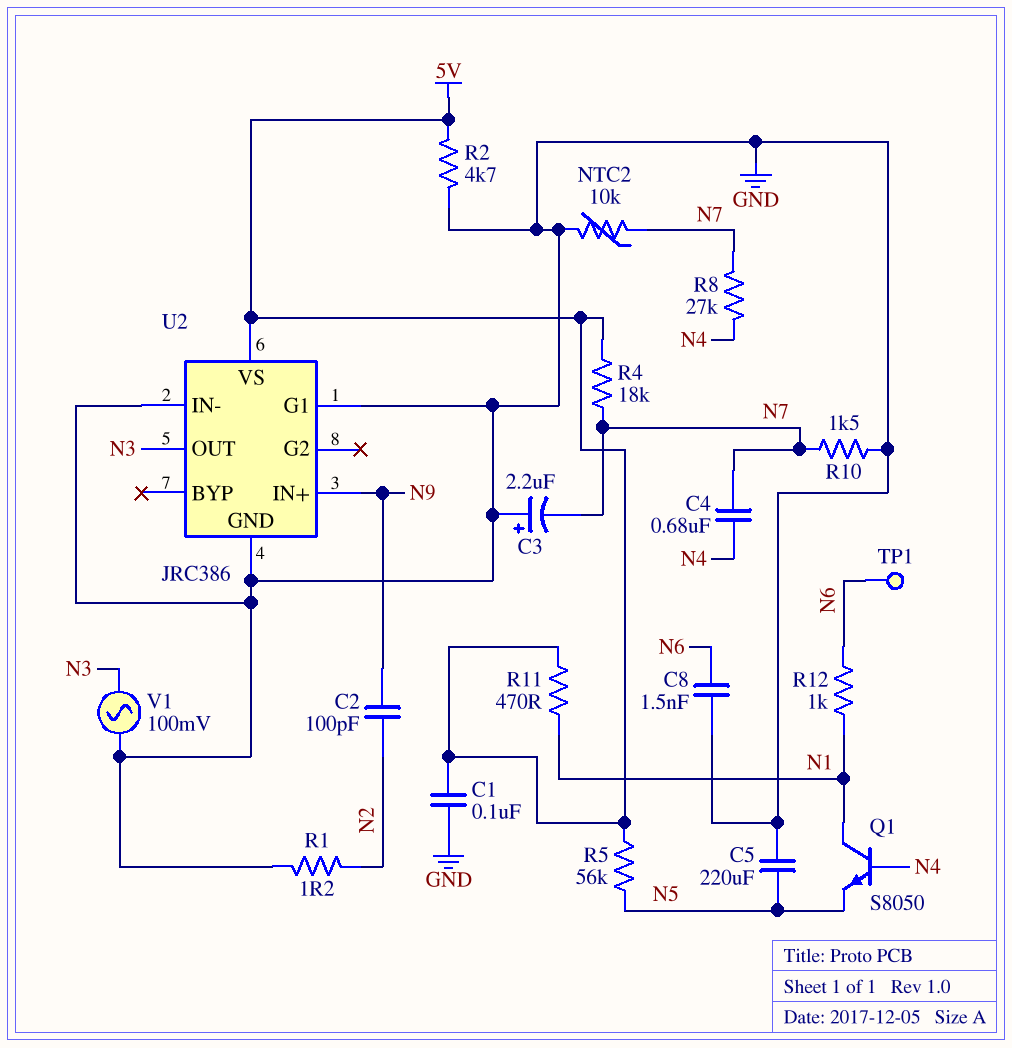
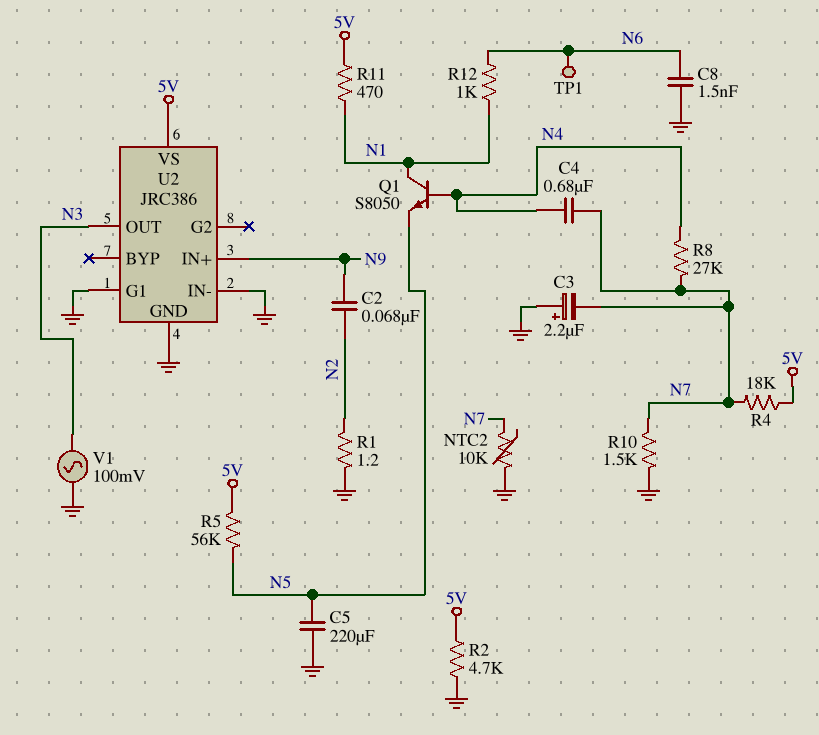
C1: 100nF (5V, GND) -> none
C2: 100pF (N2, N9) -> 68nF (N2, N9)

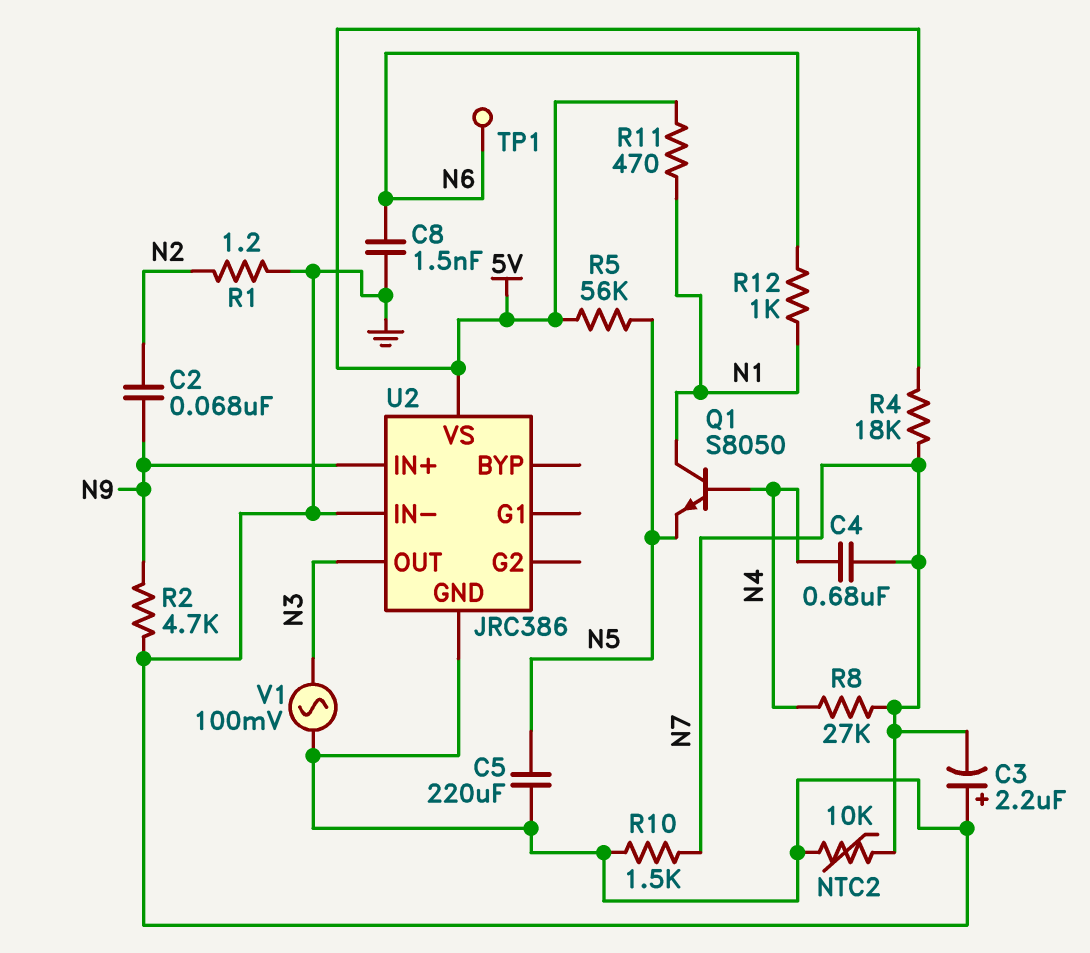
R2: 4.7k (5V, GND) -> 4.7k (GND, N9)
U2 pin G1: GND -> none

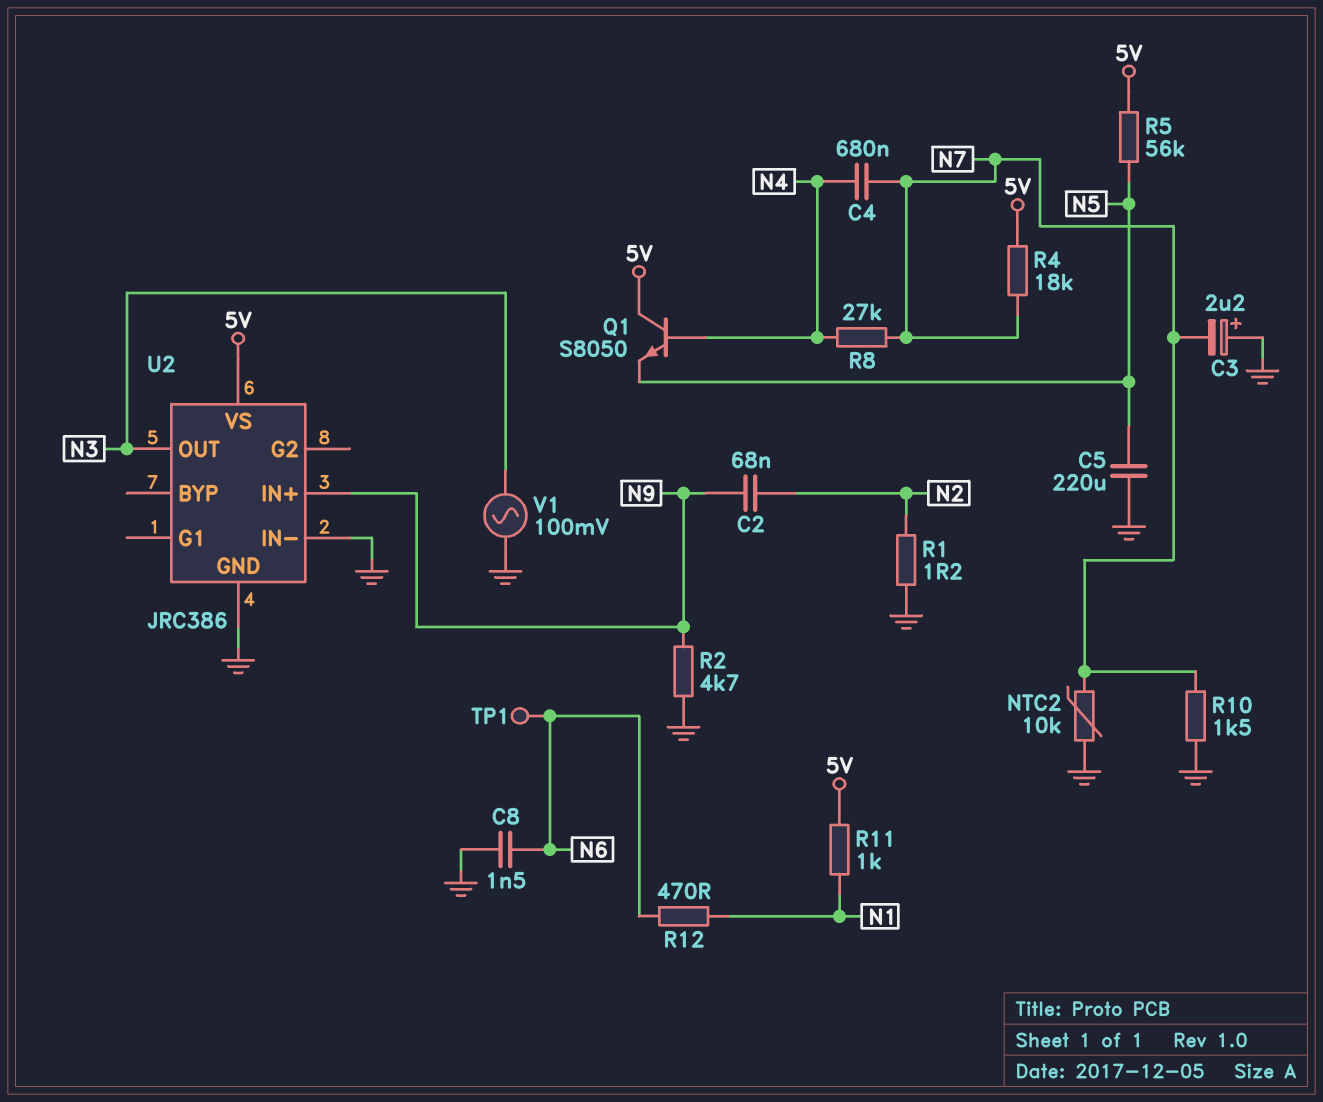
Q1: NPN S8050 (B N4, C N1, E N5) -> NPN S8050 (B N4, C 5V, E N5)
R11: 470 (5V, N1) -> 1k (5V, N1)
R12: 1k (N1, N6) -> 470 (N1, N6)

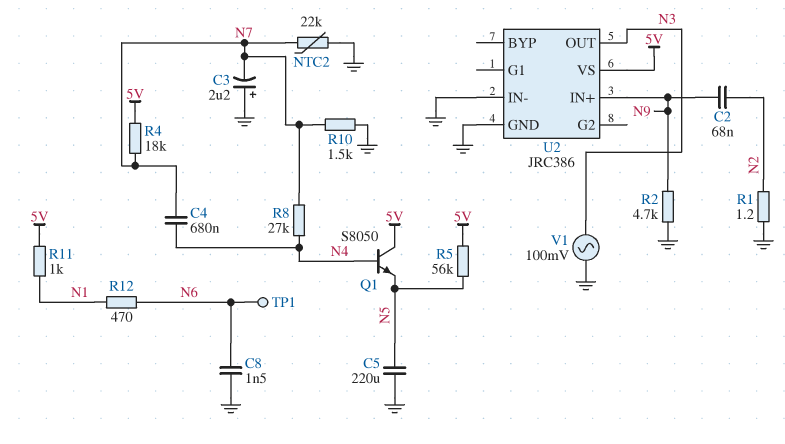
NTC2: 10k (GND, N7) -> 22k (GND, N7)

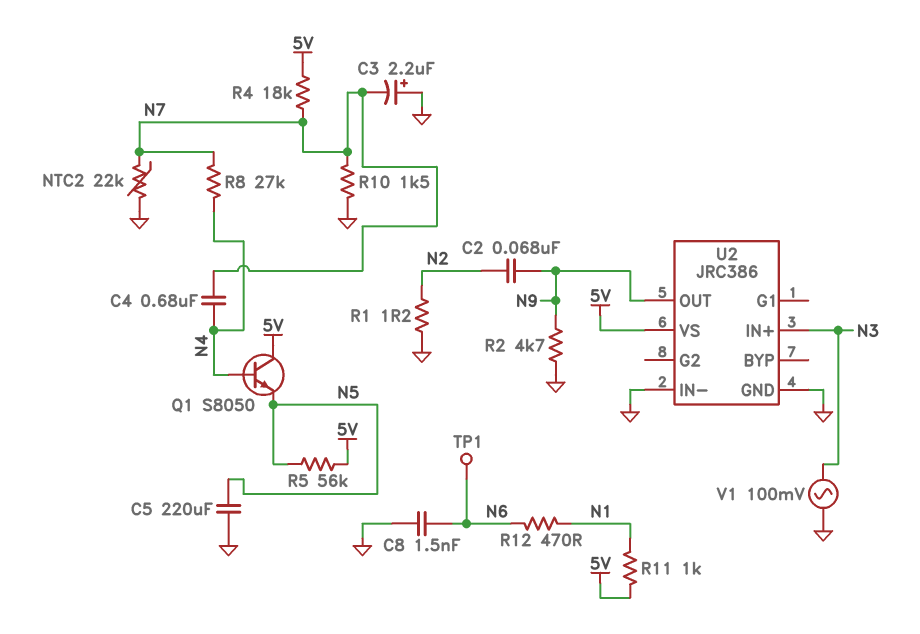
U2 pin IN+: N9 -> N3
U2 pin OUT: N3 -> N9

